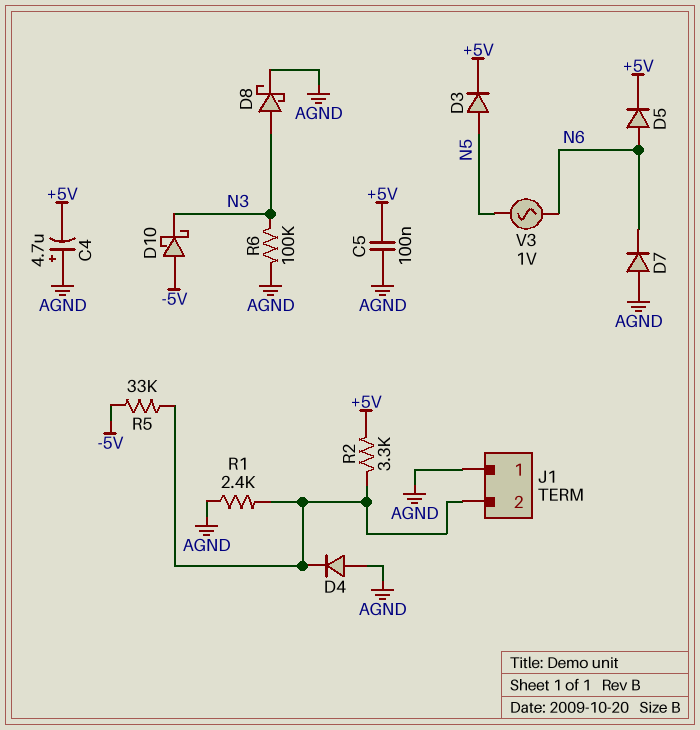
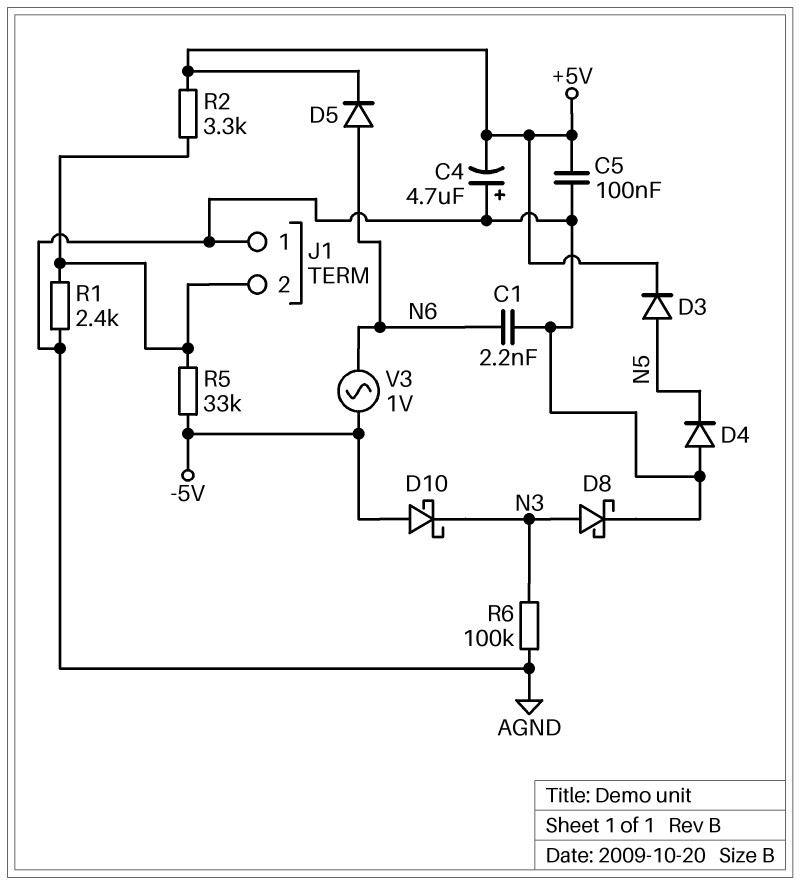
C1: none -> 2.2nF (AGND, N6)
D4: diode (A AGND, K J1/2) -> diode (A AGND, K N5)
D7: diode (A AGND, K N6) -> none
V3: AC 1V (N5, N6) -> AC 1V (-5V, N6)

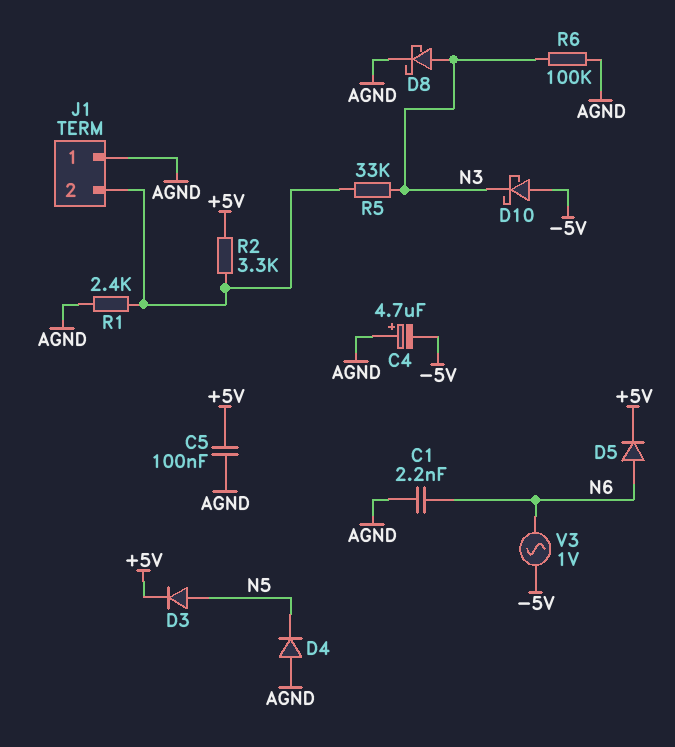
C4: 4.7uF (plus AGND, minus +5V) -> 4.7uF (plus AGND, minus -5V)
R5: 33k (-5V, J1/2) -> 33k (J1/2, N3)

